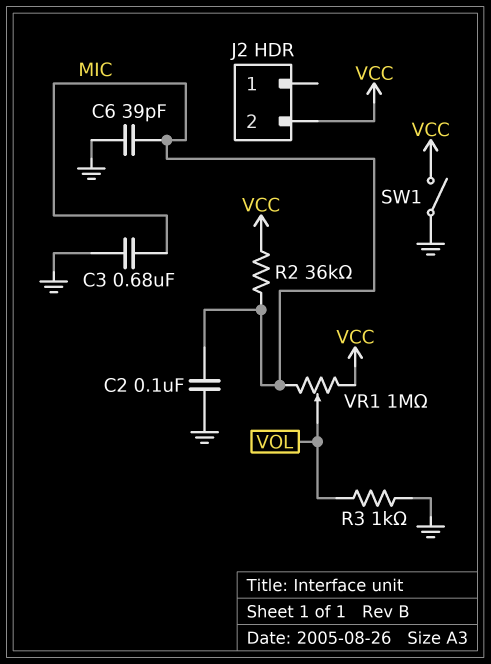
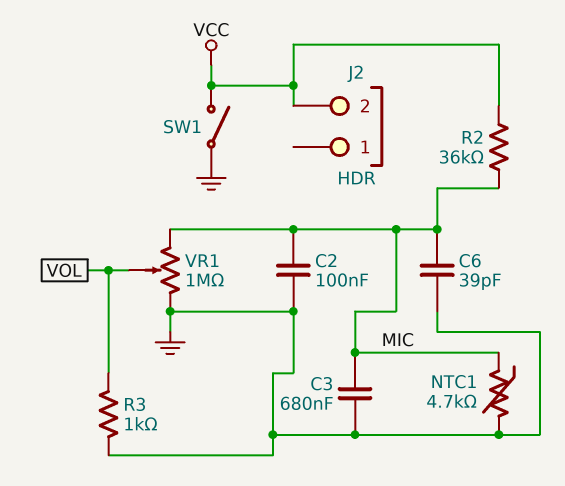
NTC1: none -> 4.7k (GND, MIC)
VR1: 1M (MIC, VCC, wiper VOL) -> 1M (GND, MIC, wiper VOL)

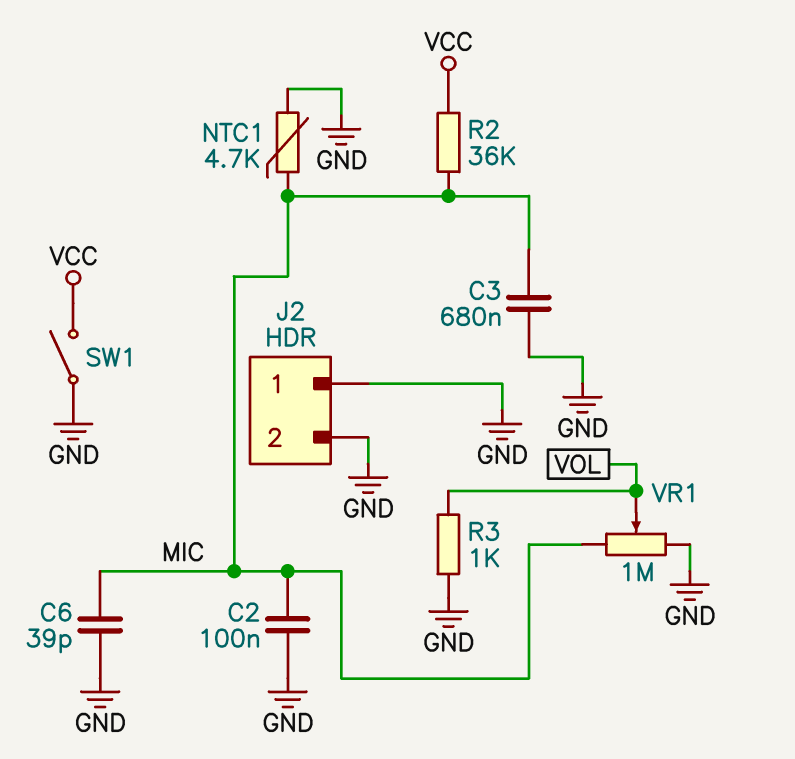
J2 pin 1: none -> GND
J2 pin 2: VCC -> GND

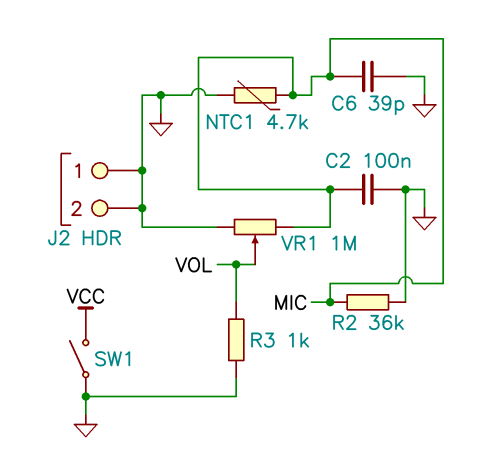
C3: 680nF (GND, MIC) -> none
R2: 36k (MIC, VCC) -> 36k (GND, MIC)

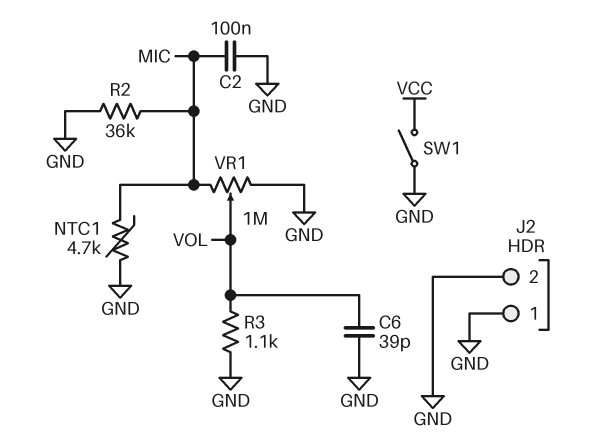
C6: 39pF (GND, MIC) -> 39pF (GND, VOL)
R3: 1k (GND, VOL) -> 1.1k (GND, VOL)

